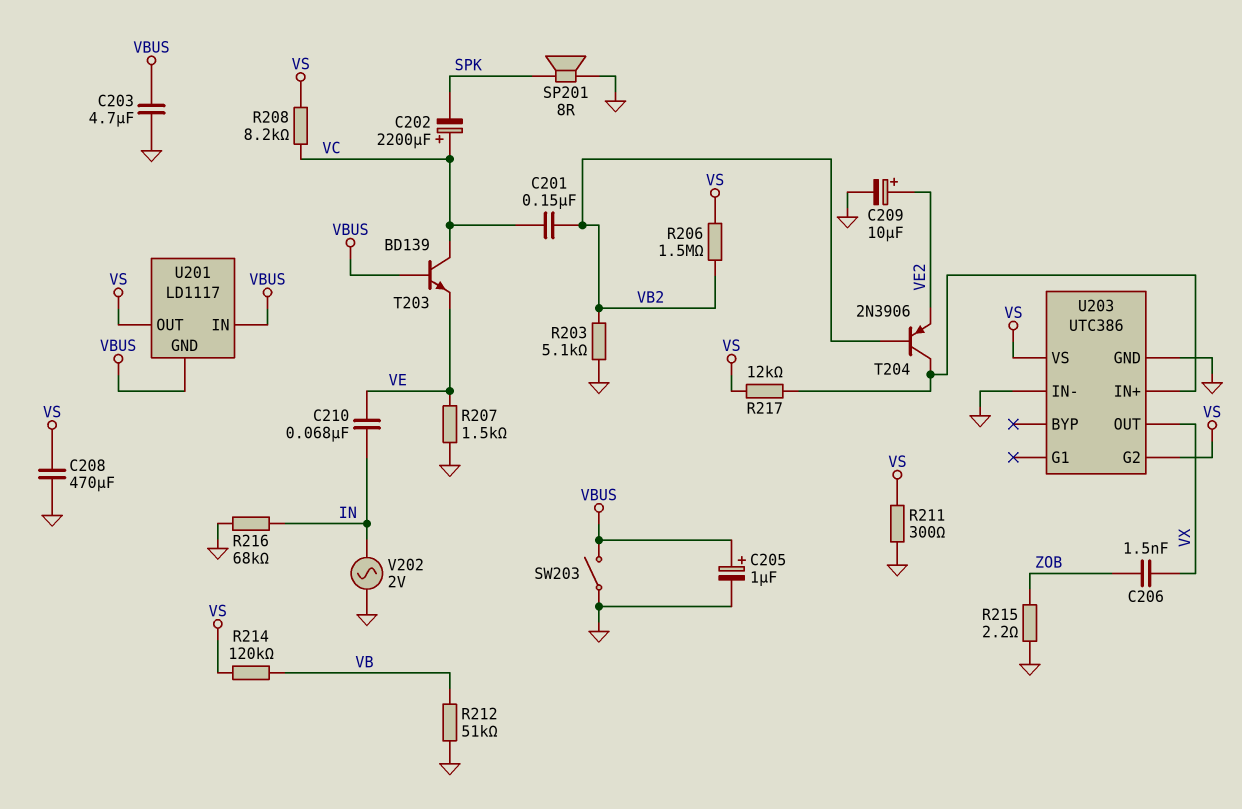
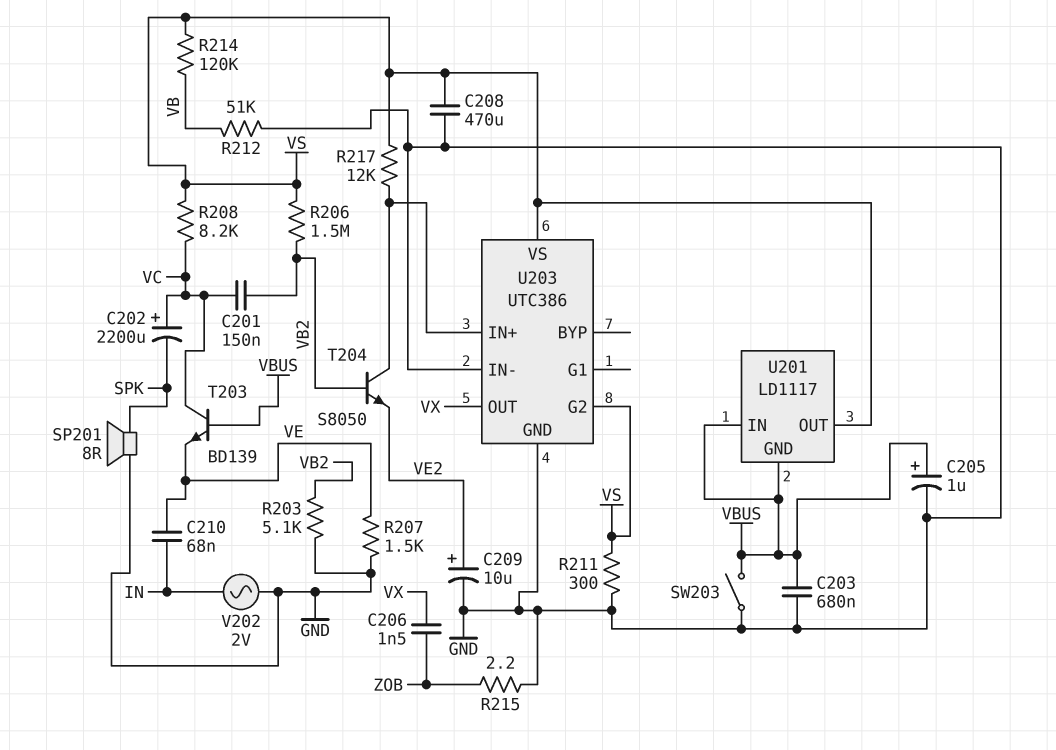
C203: 4.7uF (GND, VBUS) -> 680nF (GND, VBUS)
R216: 68k (GND, IN) -> none
T204: PNP 2N3906 (B VB2, C U203/IN+, E VE2) -> NPN S8050 (B VB2, C U203/IN+, E VE2)

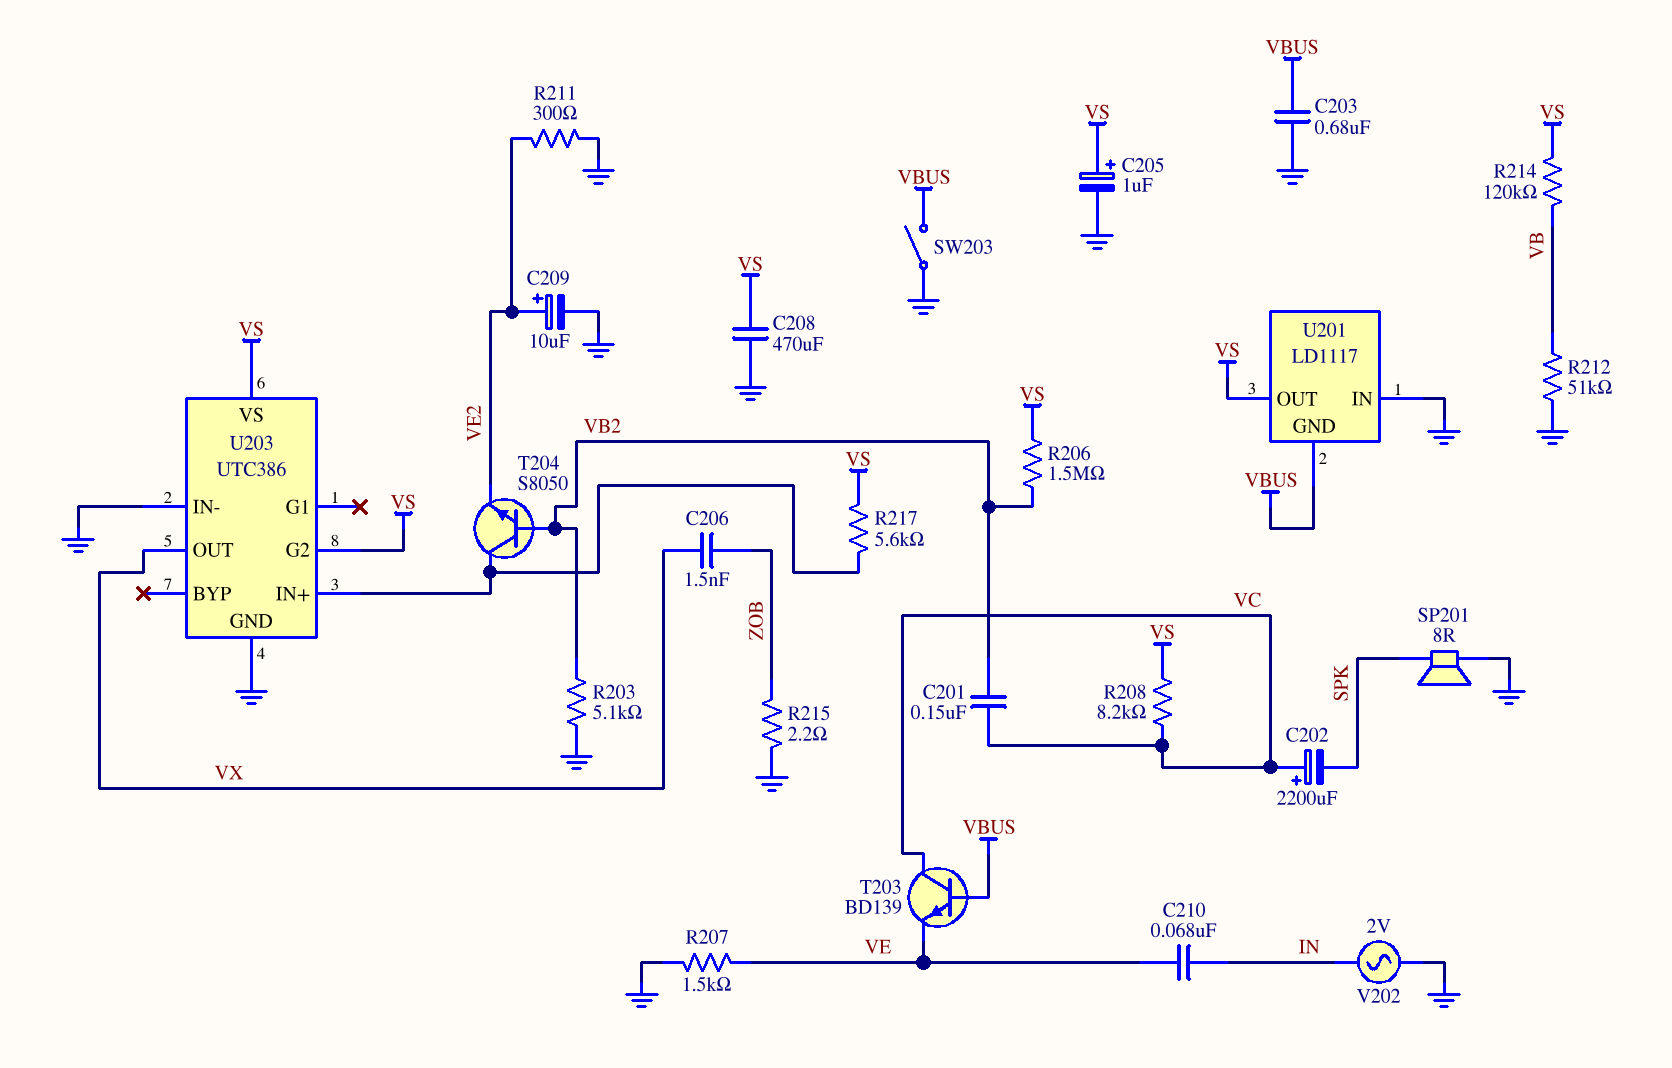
C205: 1uF (plus VBUS, minus GND) -> 1uF (plus VS, minus GND)
R211: 300 (GND, VS) -> 300 (GND, VE2)
R217: 12k (U203/IN+, VS) -> 5.6k (U203/IN+, VS)
U201 pin IN: VBUS -> GND

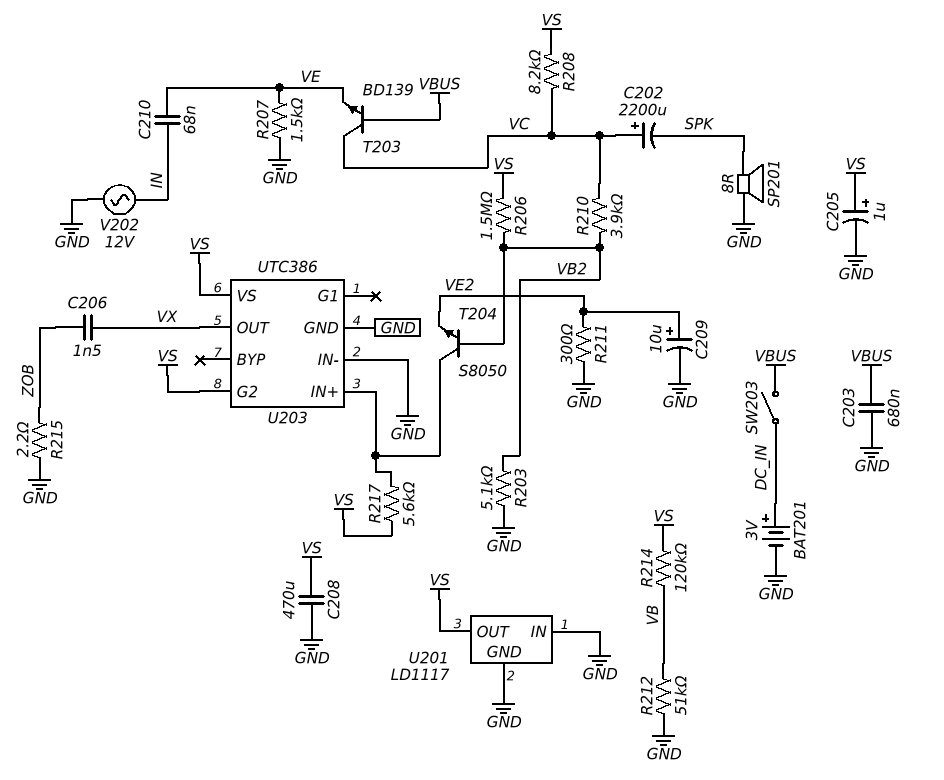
BAT201: none -> 3V (plus DC_IN, minus GND)
C201: 150nF (VB2, VC) -> none
R210: none -> 3.9k (VB2, VC)
SW203: switch (GND, VBUS) -> switch (DC_IN, VBUS)
U201 pin GND: VBUS -> GND
V202: AC 2V (GND, IN) -> AC 12V (GND, IN)

